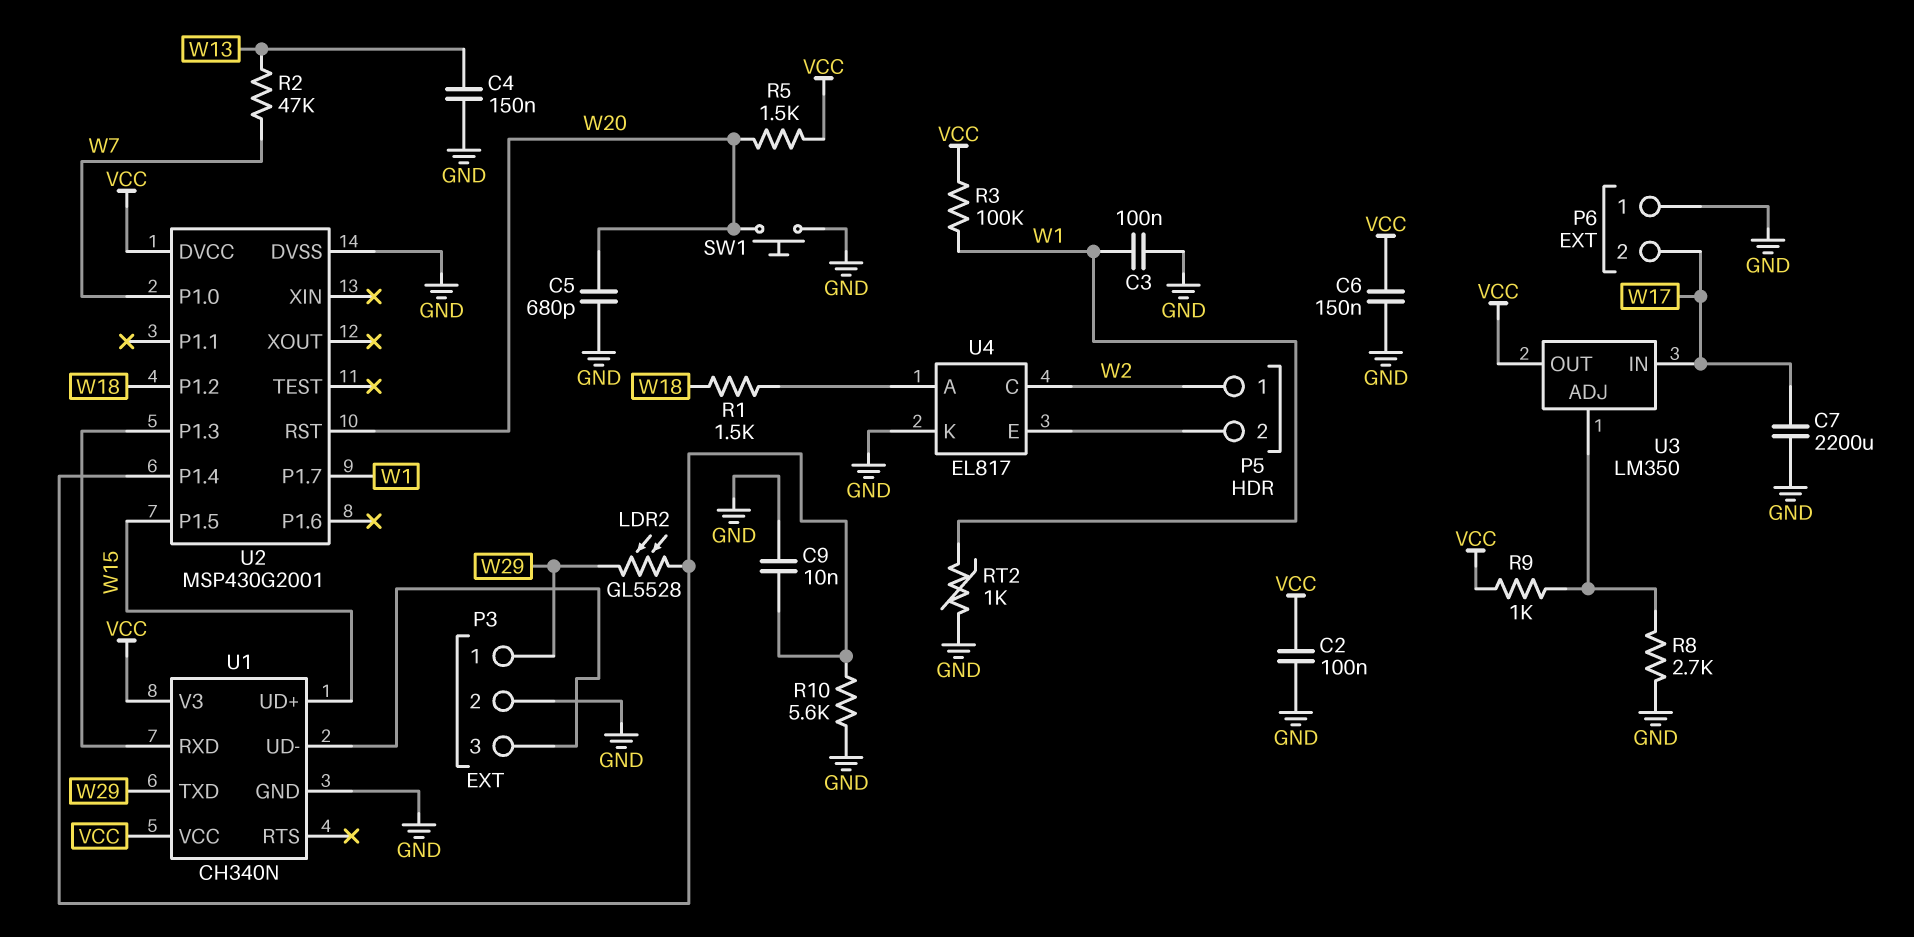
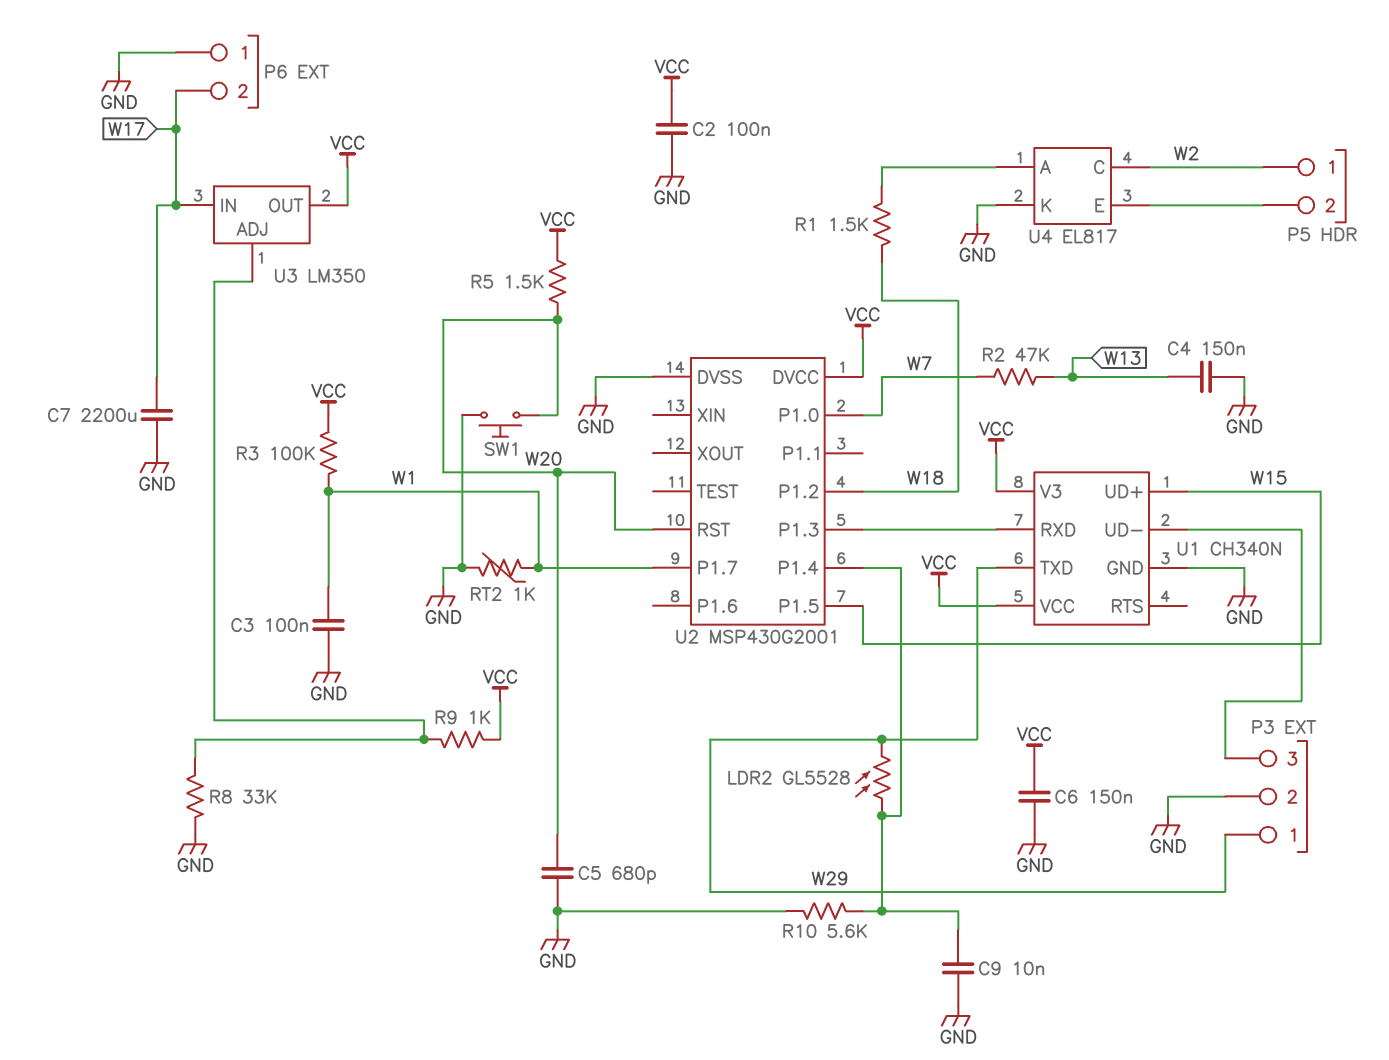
R8: 2.7k (GND, U3/ADJ) -> 33k (GND, U3/ADJ)

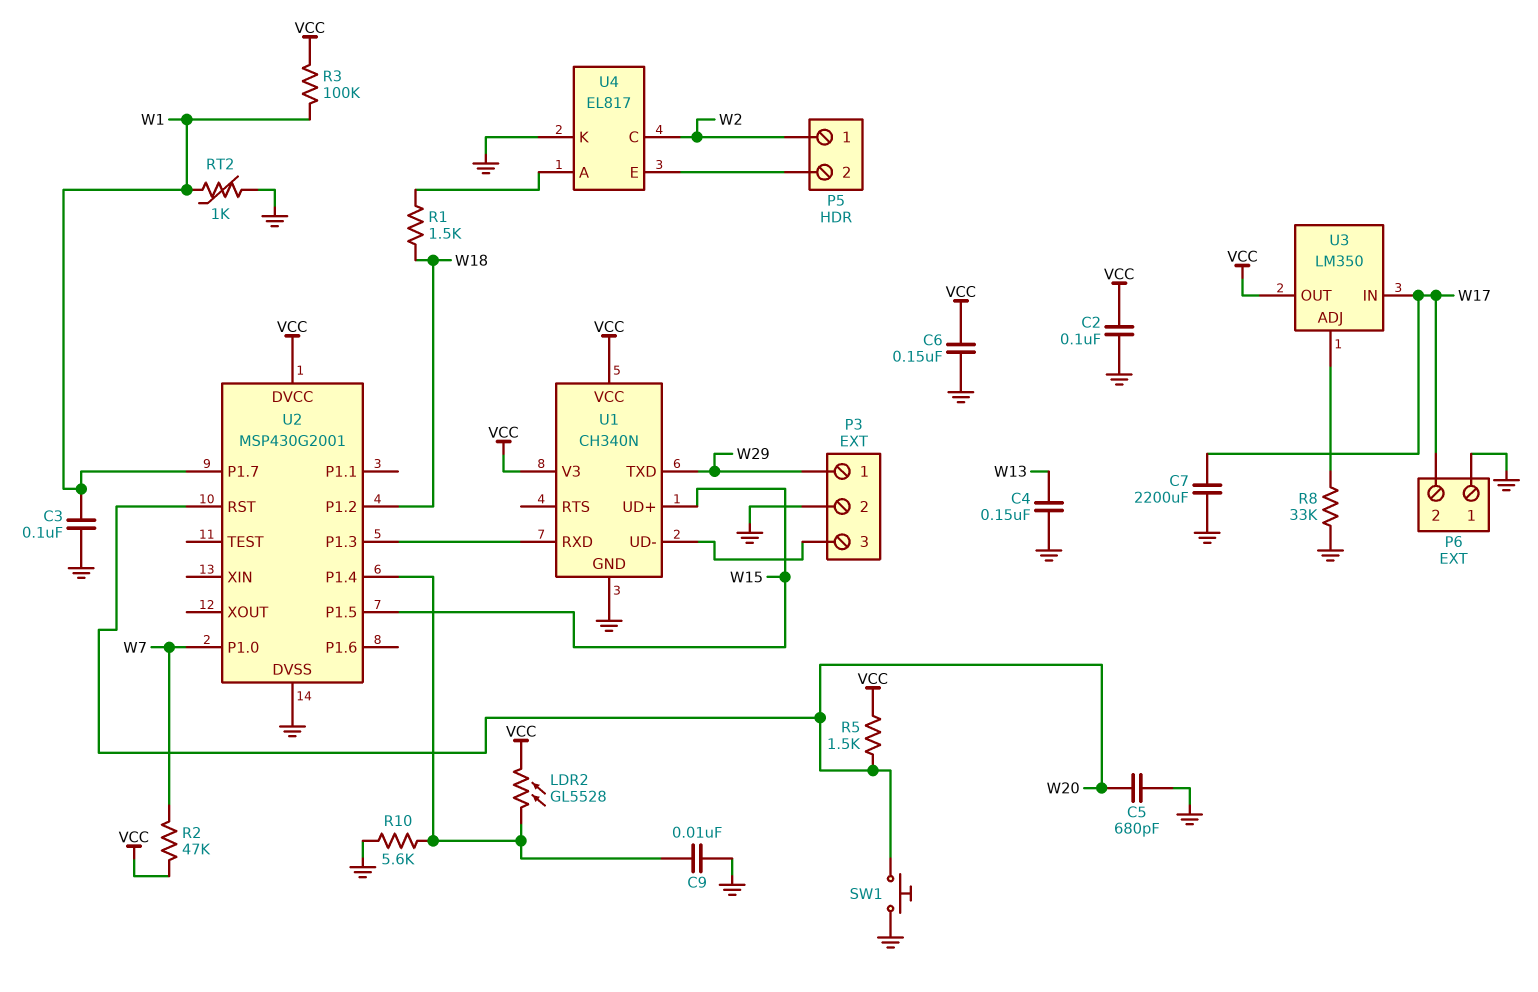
LDR2: GL5528 (U2/P1.4, W29) -> GL5528 (U2/P1.4, VCC)
R2: 47k (W7, W13) -> 47k (VCC, W7)
R9: 1k (U3/ADJ, VCC) -> none

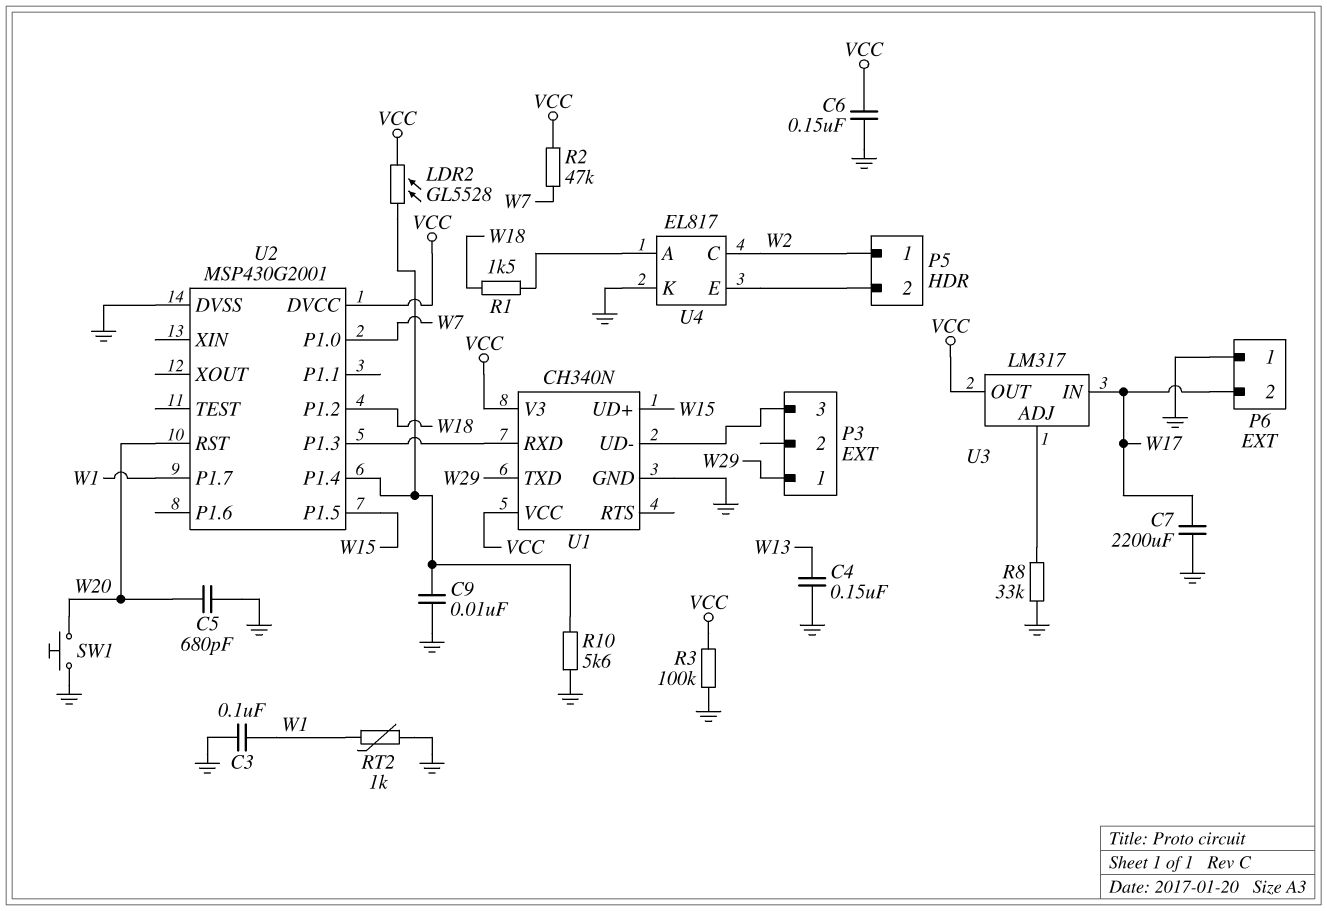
C2: 100nF (GND, VCC) -> none
P3 pin 2: GND -> none
R3: 100k (VCC, W1) -> 100k (GND, VCC)
R5: 1.5k (VCC, W20) -> none
U3: LM350 -> LM317

